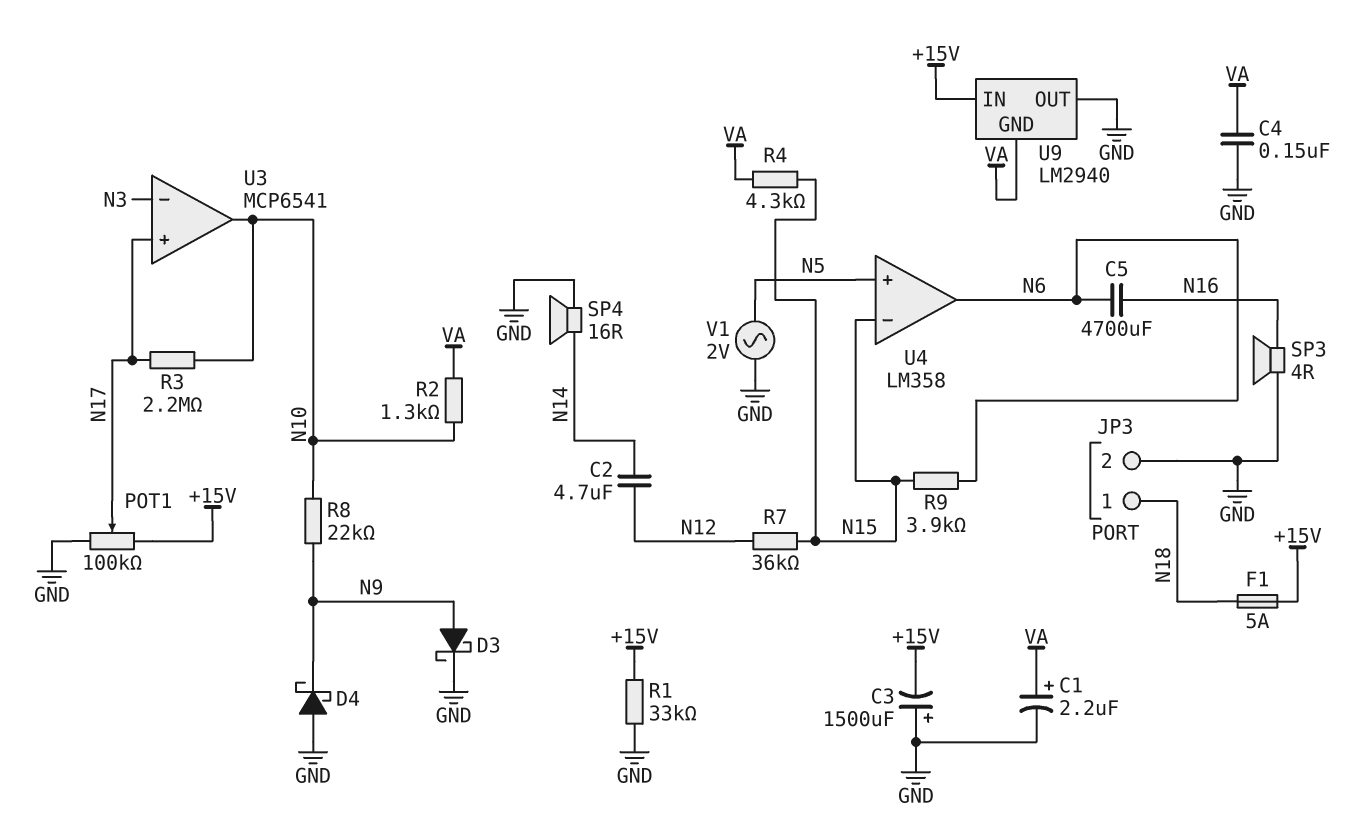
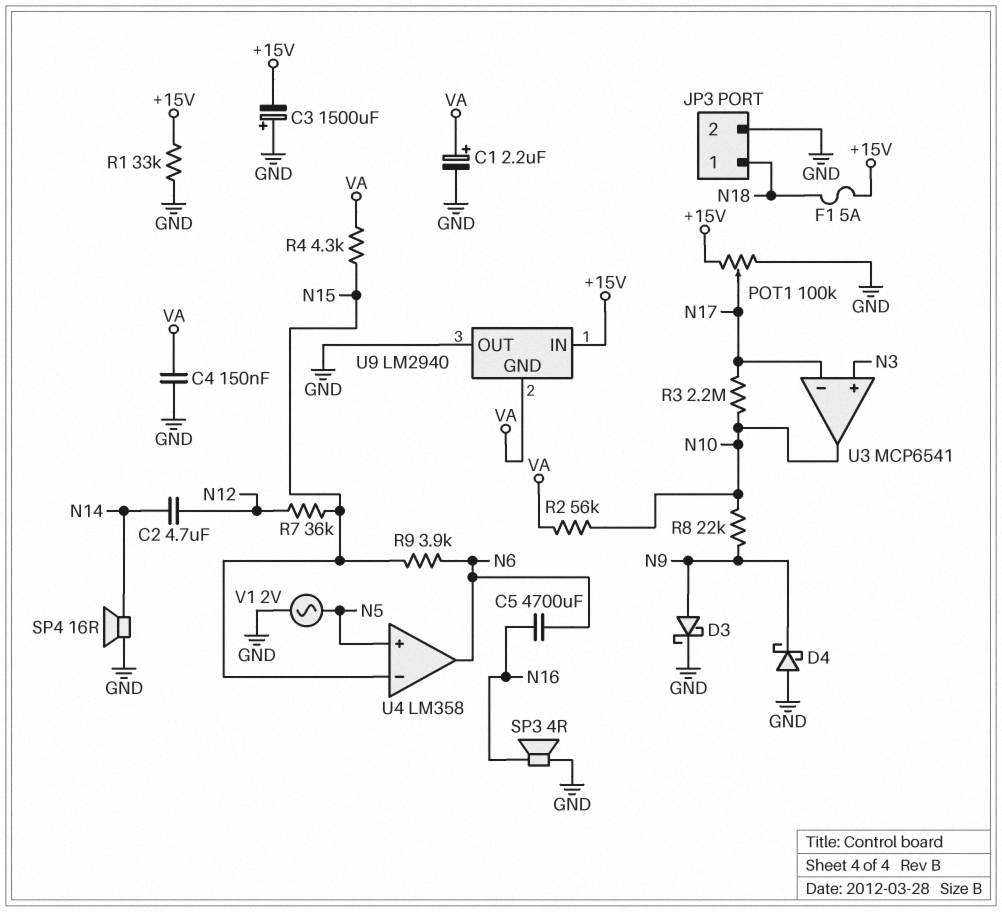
R2: 1.3k (N10, VA) -> 56k (N10, VA)
U3 pin in+: N17 -> N3
U3 pin in-: N3 -> N17

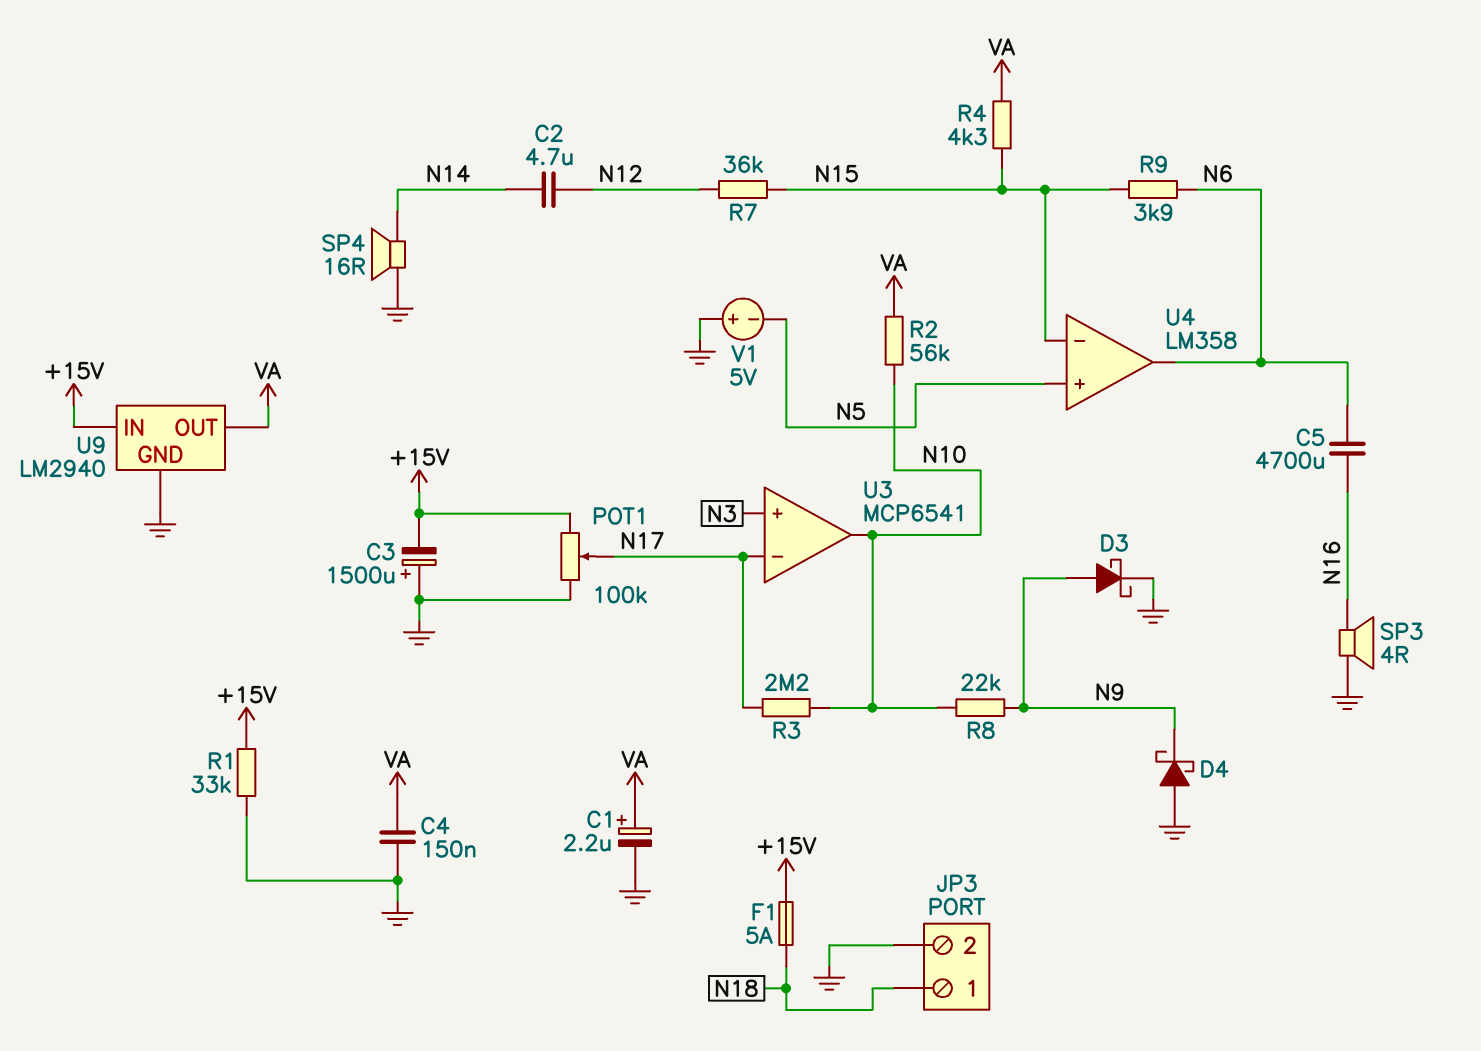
U9 pin GND: VA -> GND
U9 pin OUT: GND -> VA
V1: AC 2V (GND, N5) -> 5V (plus GND, minus N5)

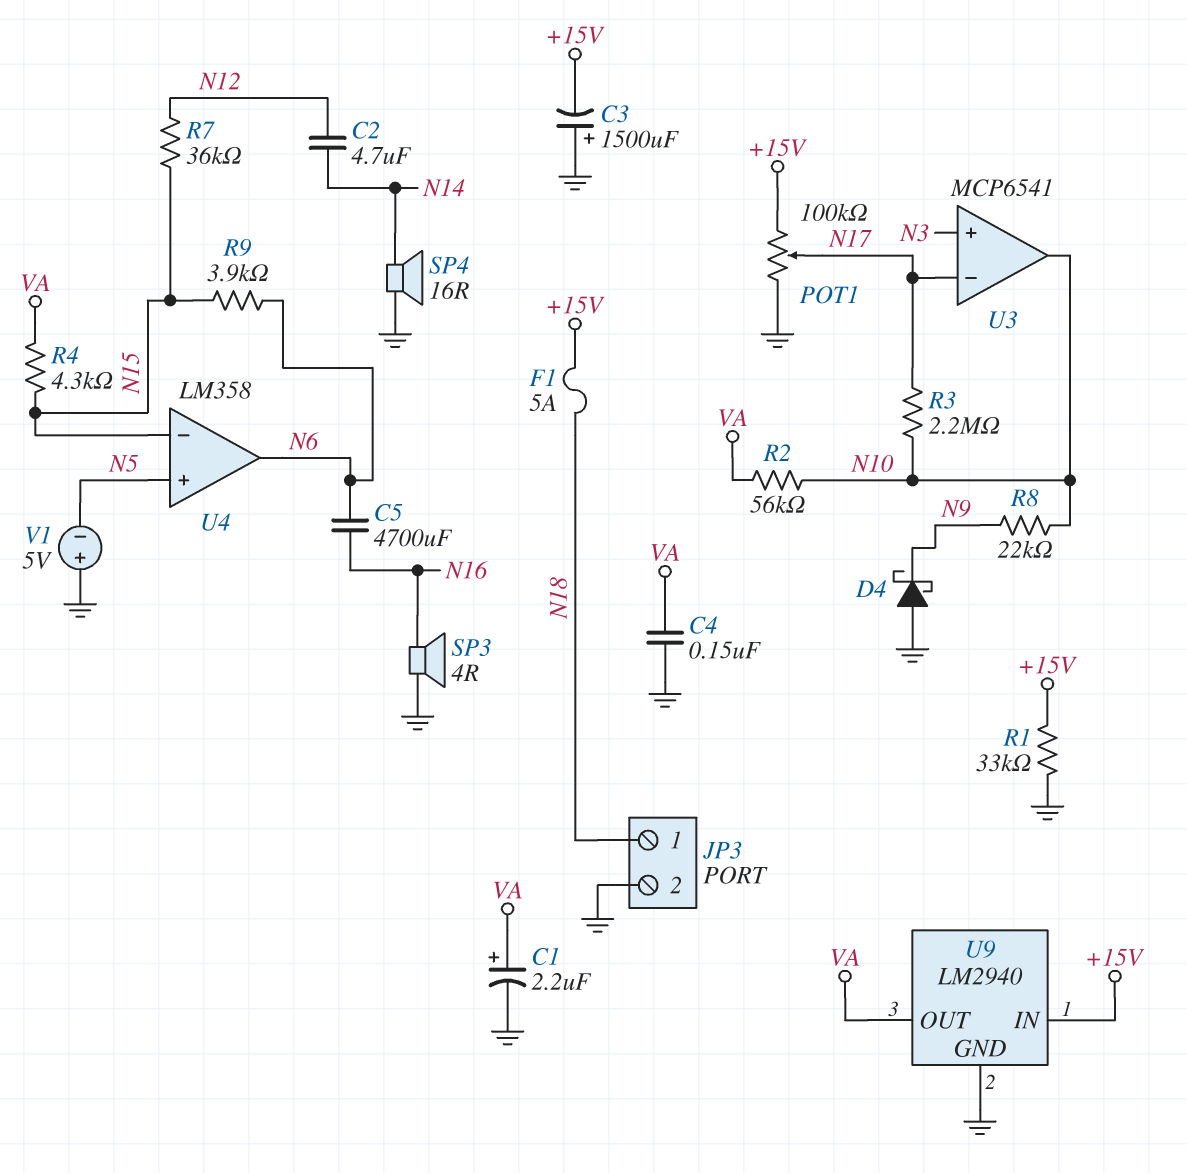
D3: schottky (A N9, K GND) -> none

